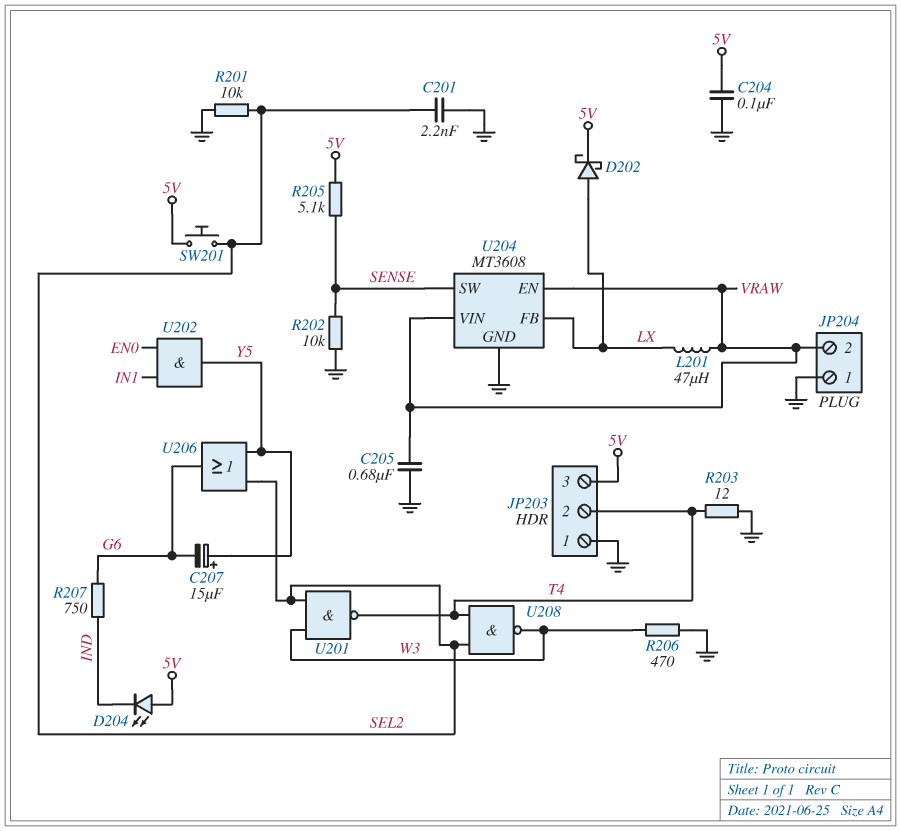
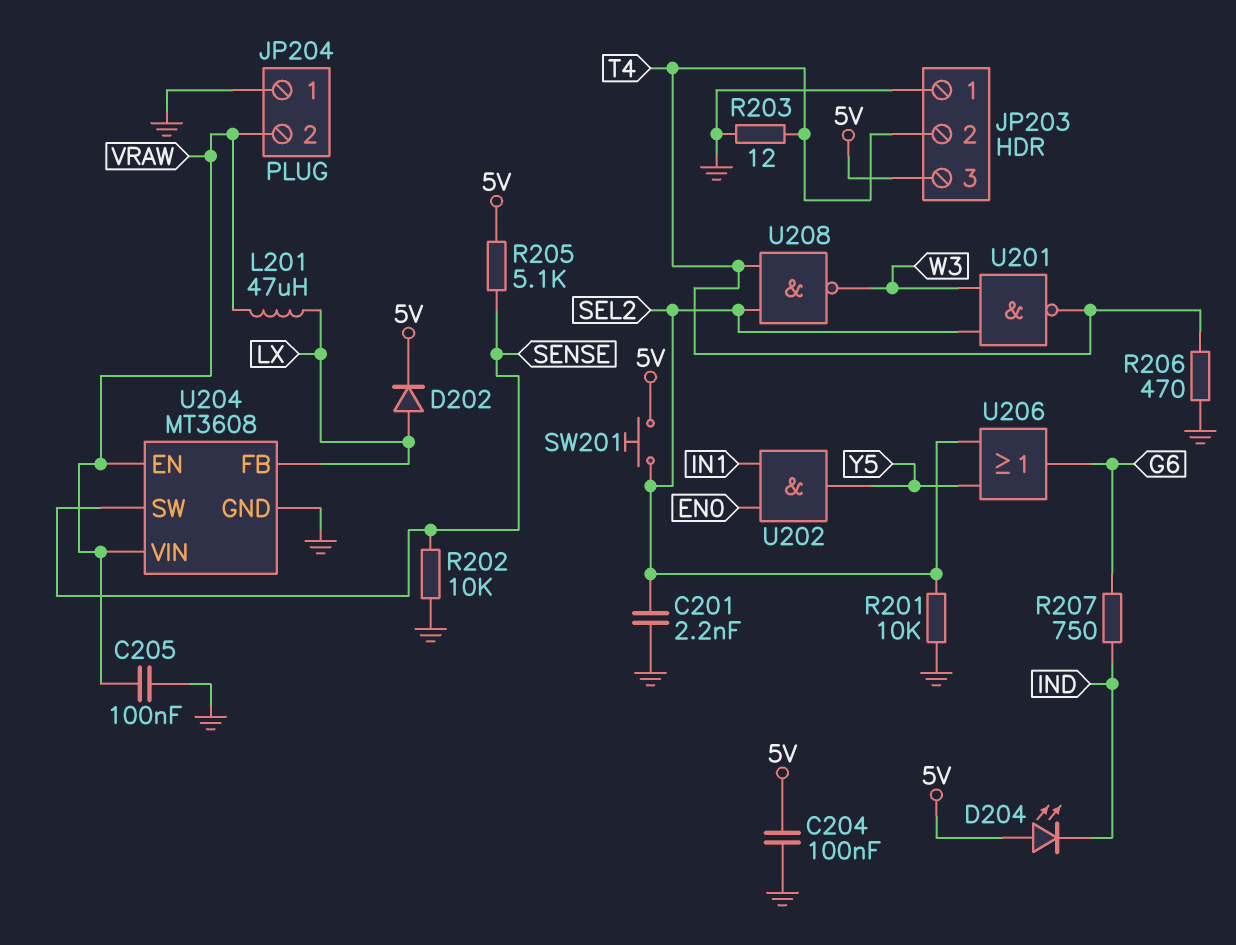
C205: 680nF (GND, VRAW) -> 100nF (GND, VRAW)
C207: 15uF (plus Y5, minus G6) -> none
D202: schottky (A LX, K 5V) -> diode (A LX, K 5V)
R206: 470 (GND, W3) -> 470 (GND, T4)

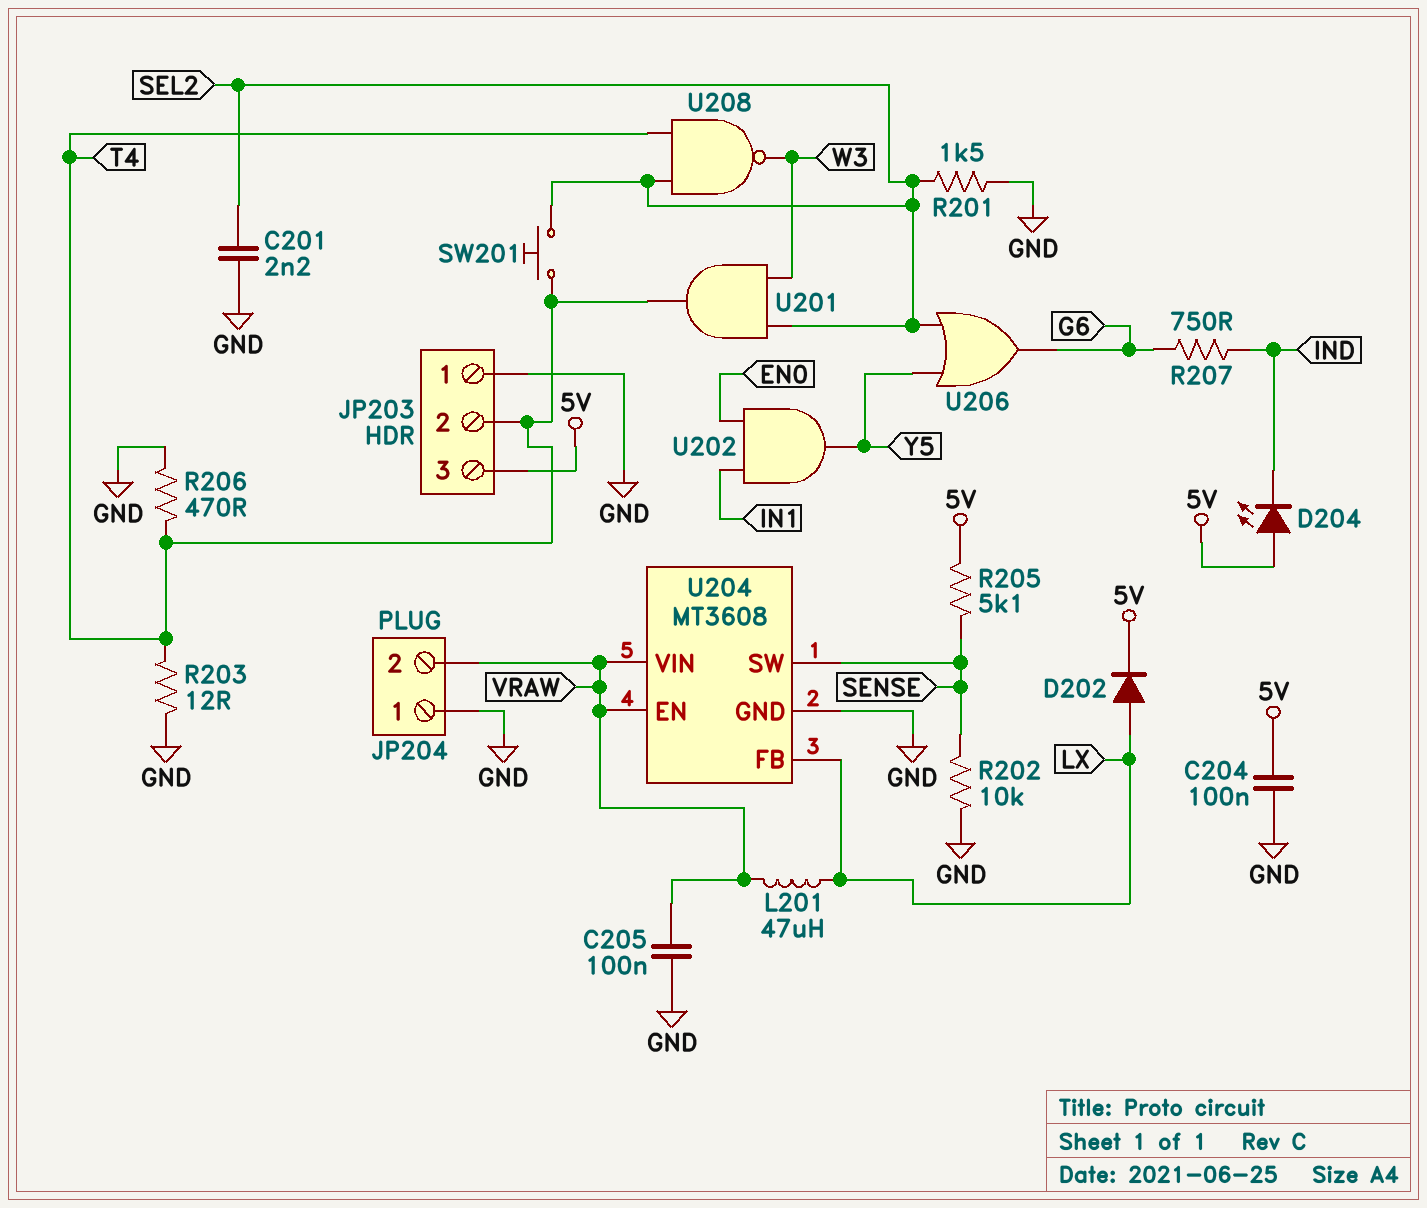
R201: 10k (GND, SEL2) -> 1.5k (GND, SEL2)
SW201: button (5V, SEL2) -> button (SEL2, T4)
U201: NAND (in SEL2, in W3, out T4) -> AND (in SEL2, in W3, out T4)

